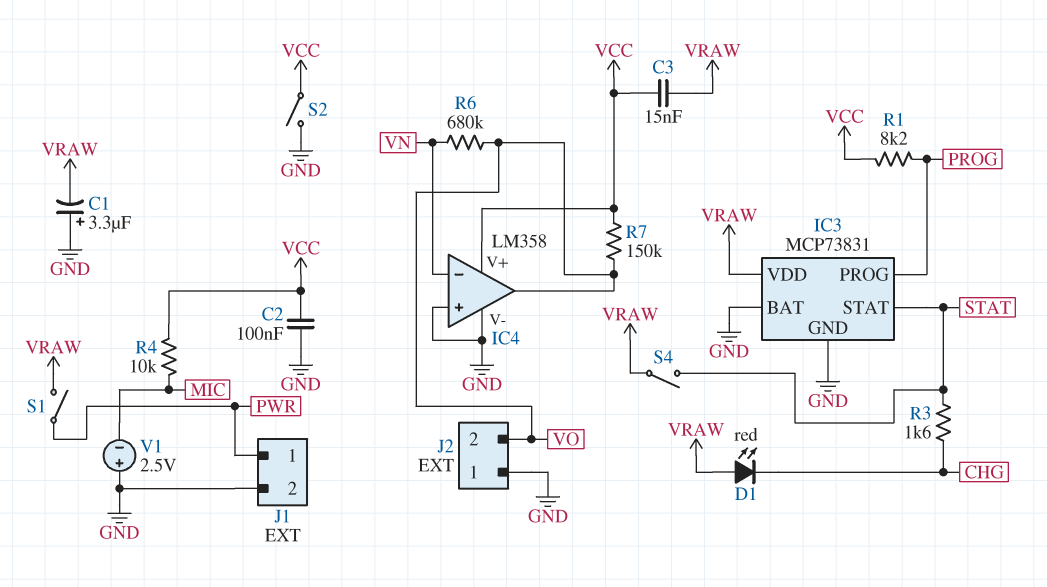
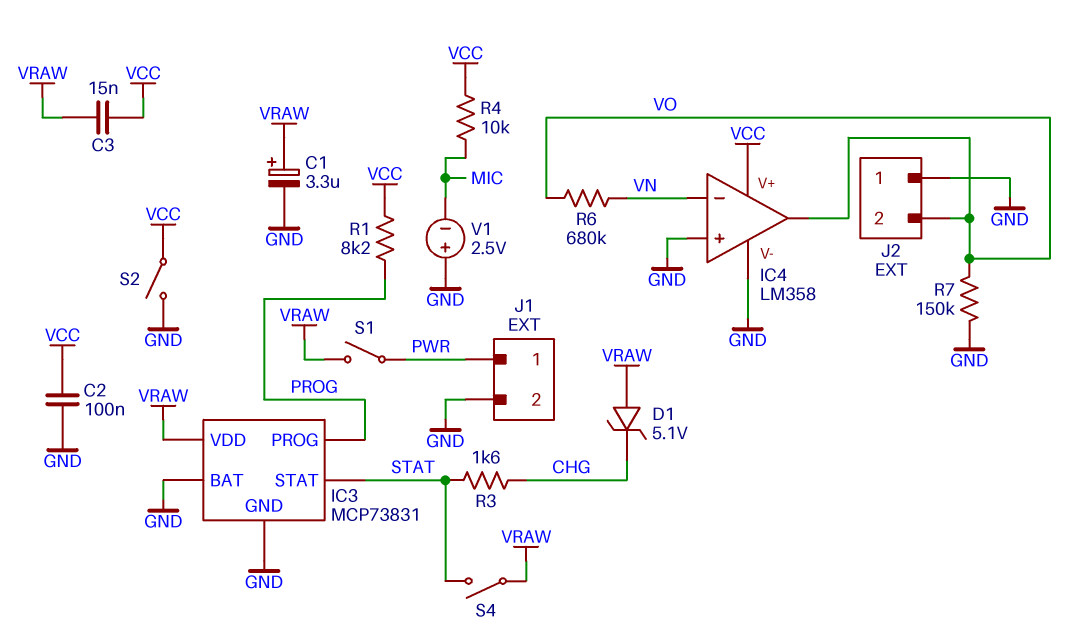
C1: 3.3uF (plus GND, minus VRAW) -> 3.3uF (plus VRAW, minus GND)
D1: LED red (A VRAW, K CHG) -> zener 5.1V (A VRAW, K CHG)
R7: 150k (VCC, VO) -> 150k (GND, VO)

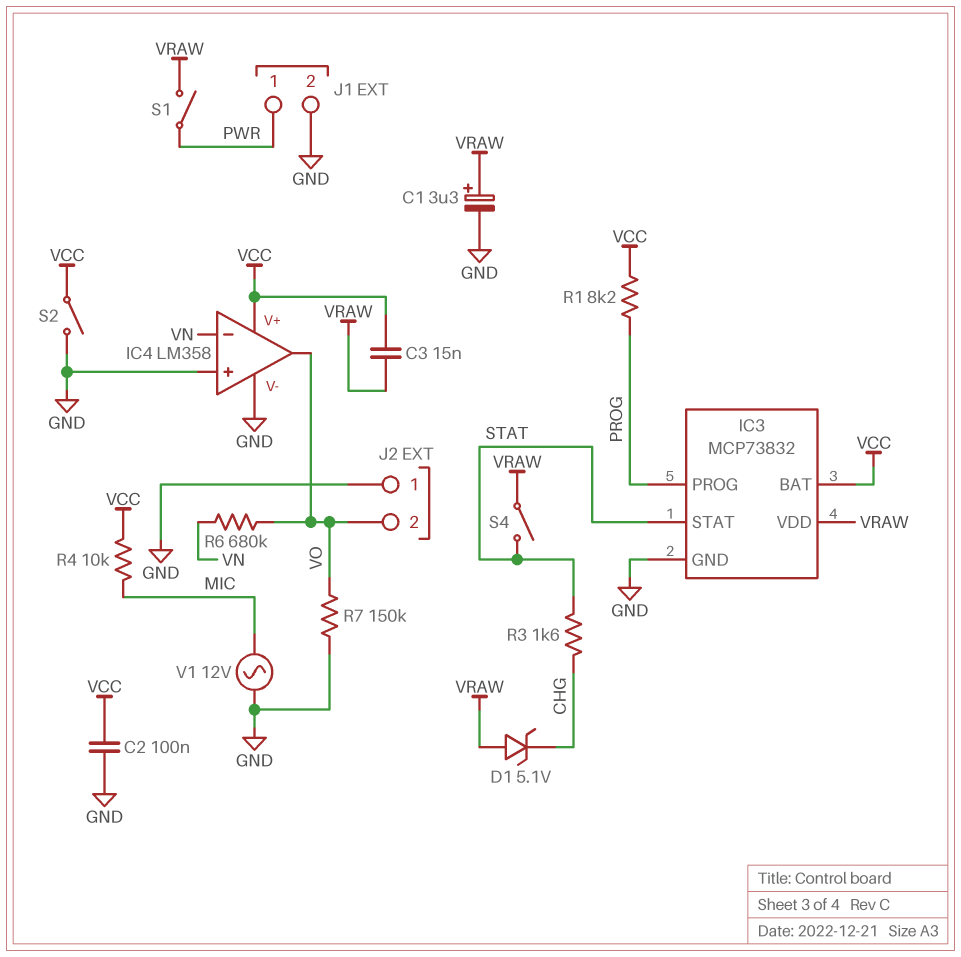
IC3: MCP73831 -> MCP73832
IC3 pin BAT: GND -> VCC
V1: 2.5V (plus GND, minus MIC) -> AC 12V (GND, MIC)

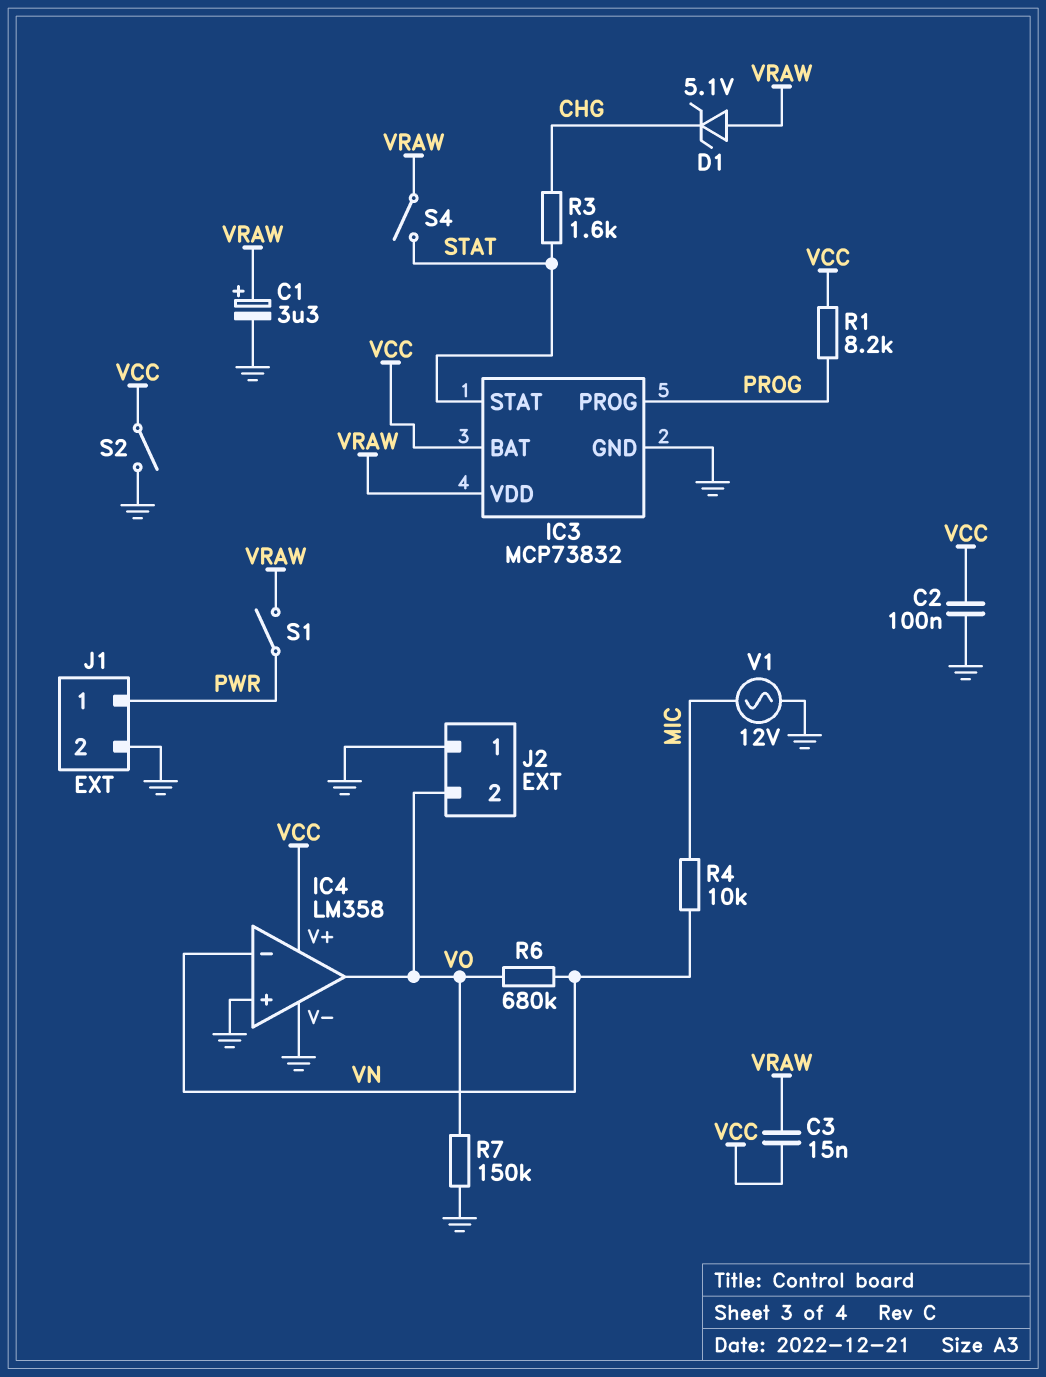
R4: 10k (MIC, VCC) -> 10k (MIC, VN)

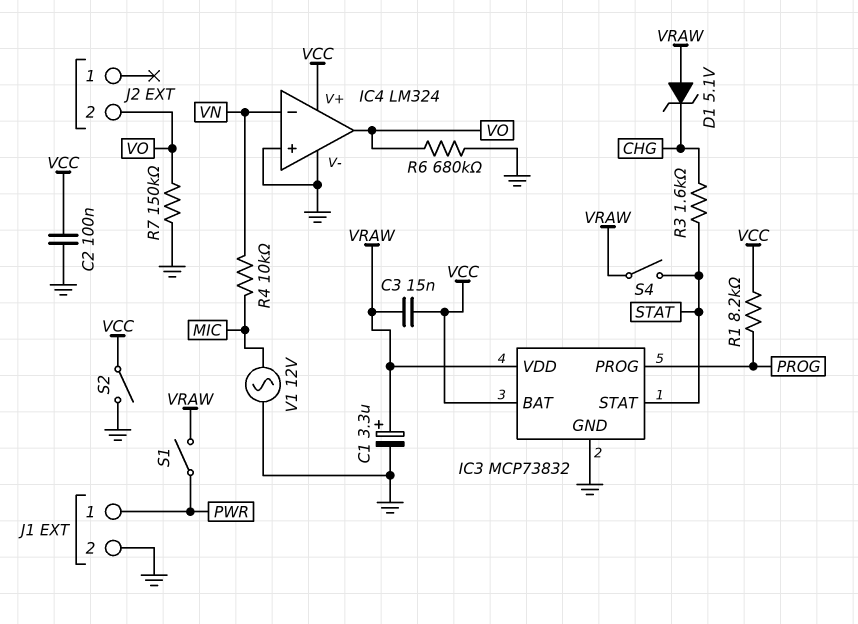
IC4: LM358 -> LM324
J2 pin 1: GND -> none
R6: 680k (VN, VO) -> 680k (GND, VO)

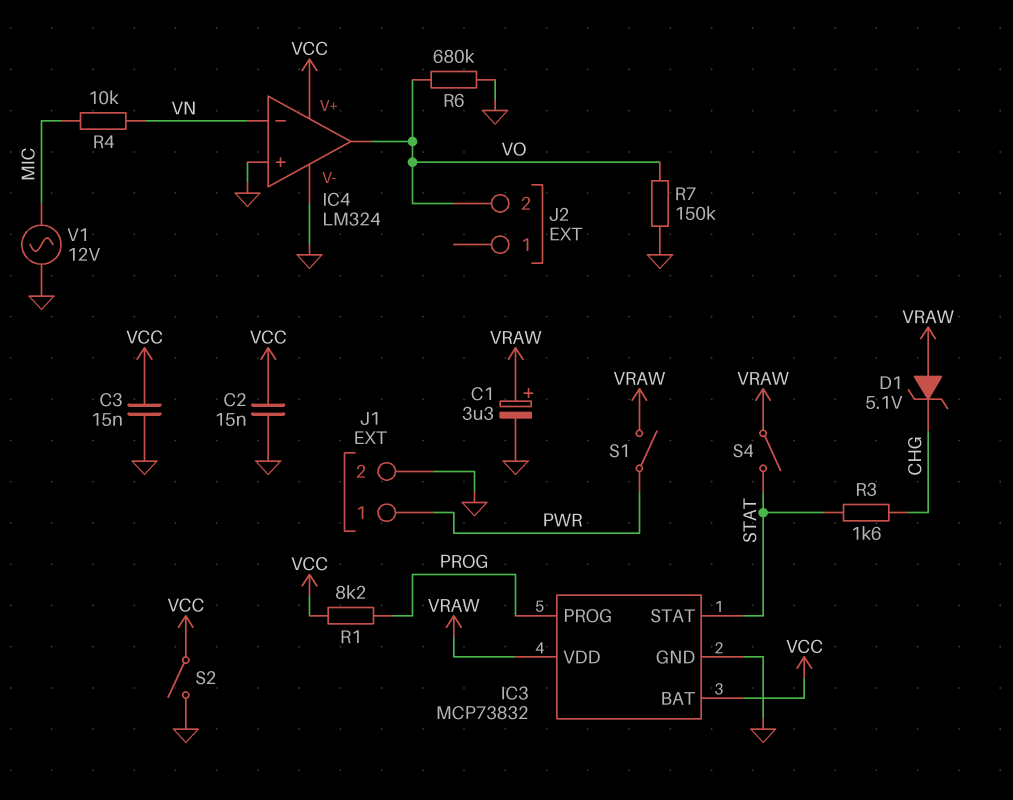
C2: 100nF (GND, VCC) -> 15nF (GND, VCC)
C3: 15nF (VCC, VRAW) -> 15nF (GND, VCC)

